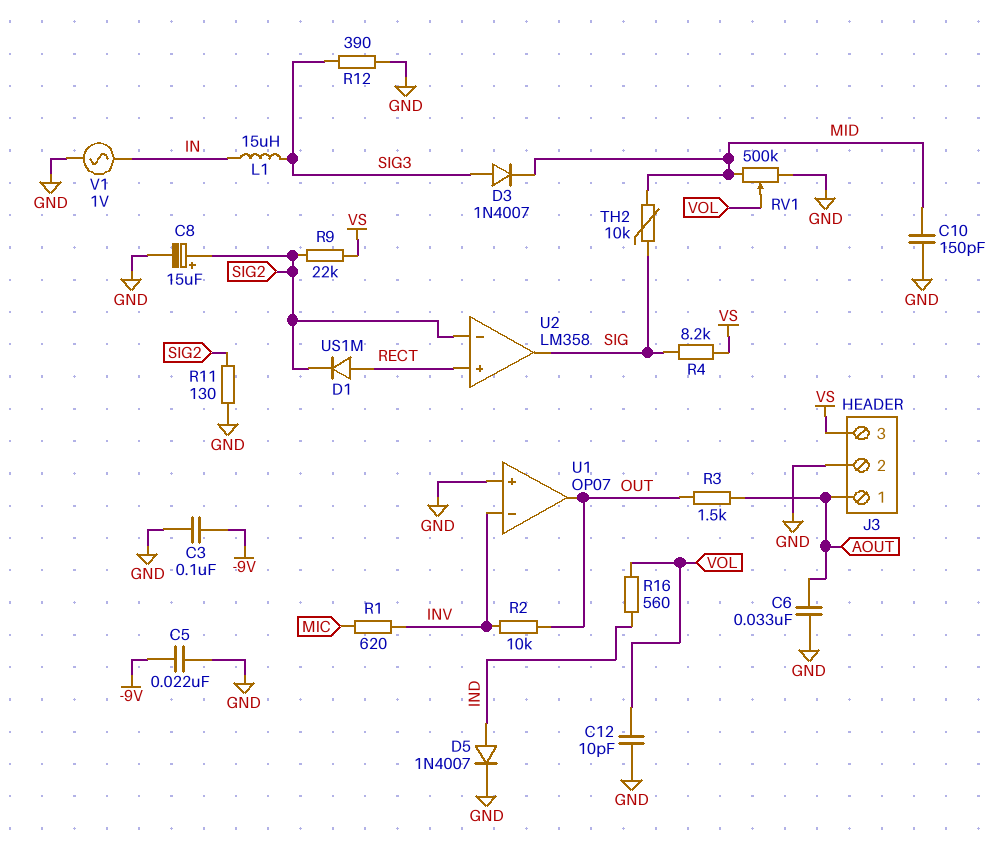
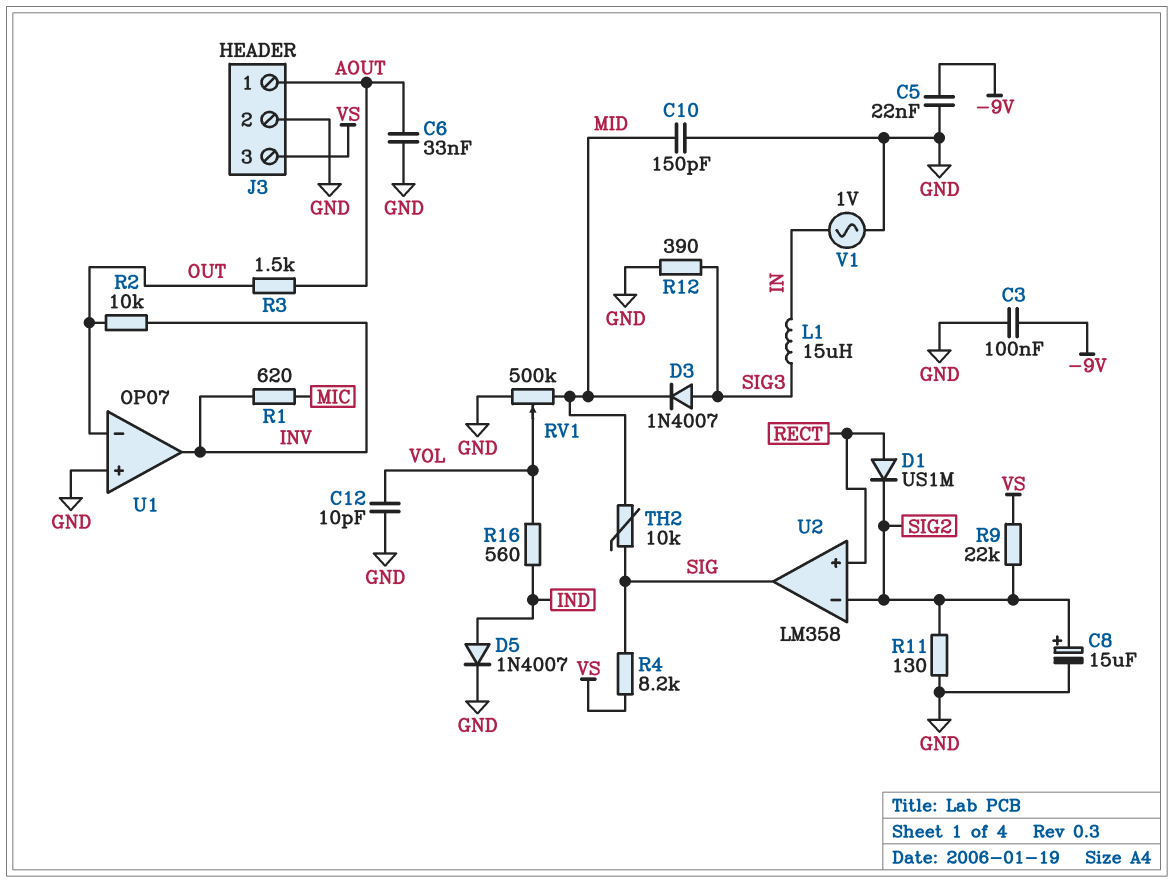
U1 pin in-: INV -> OUT
U1 pin out: OUT -> INV

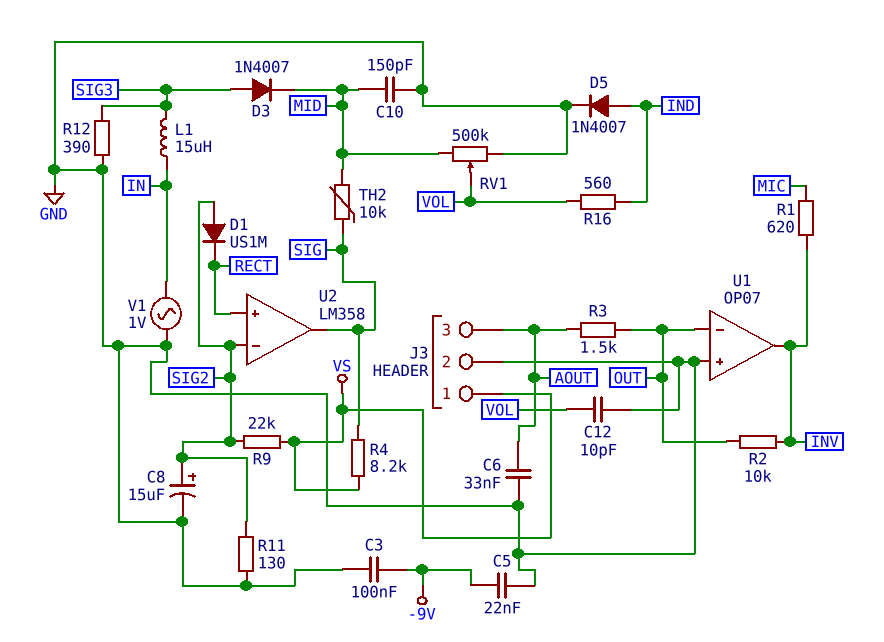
D1: diode US1M (A RECT, K SIG2) -> diode US1M (A SIG2, K RECT)
J3 pin 1: AOUT -> VS
J3 pin 3: VS -> AOUT

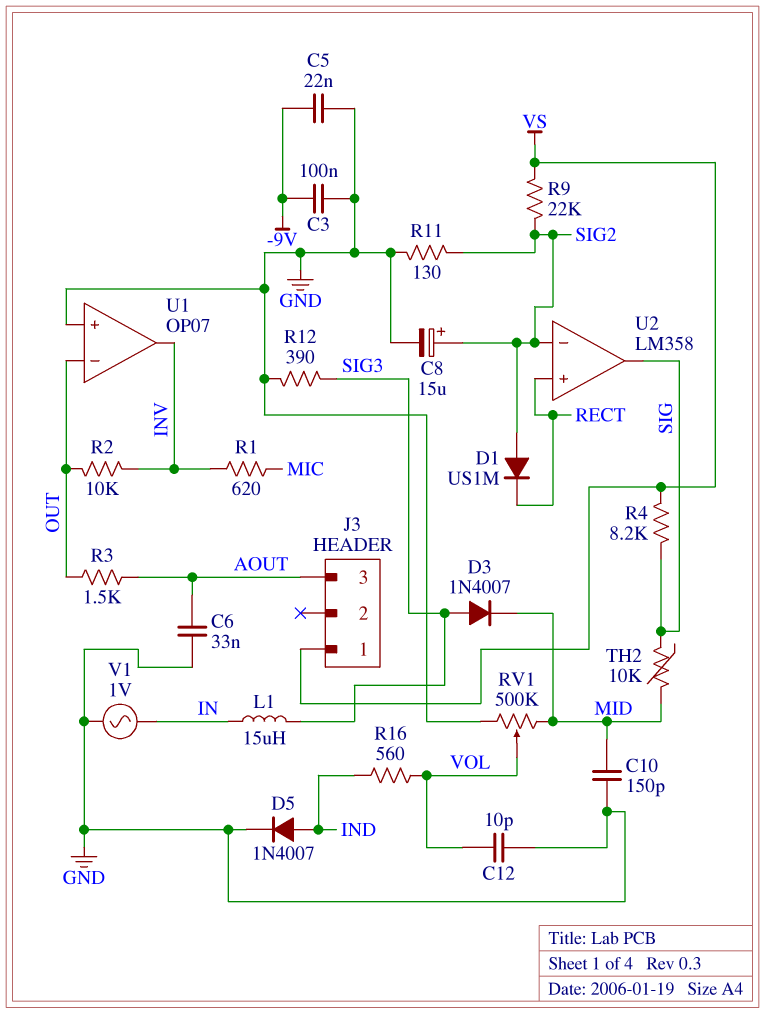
J3 pin 2: GND -> none

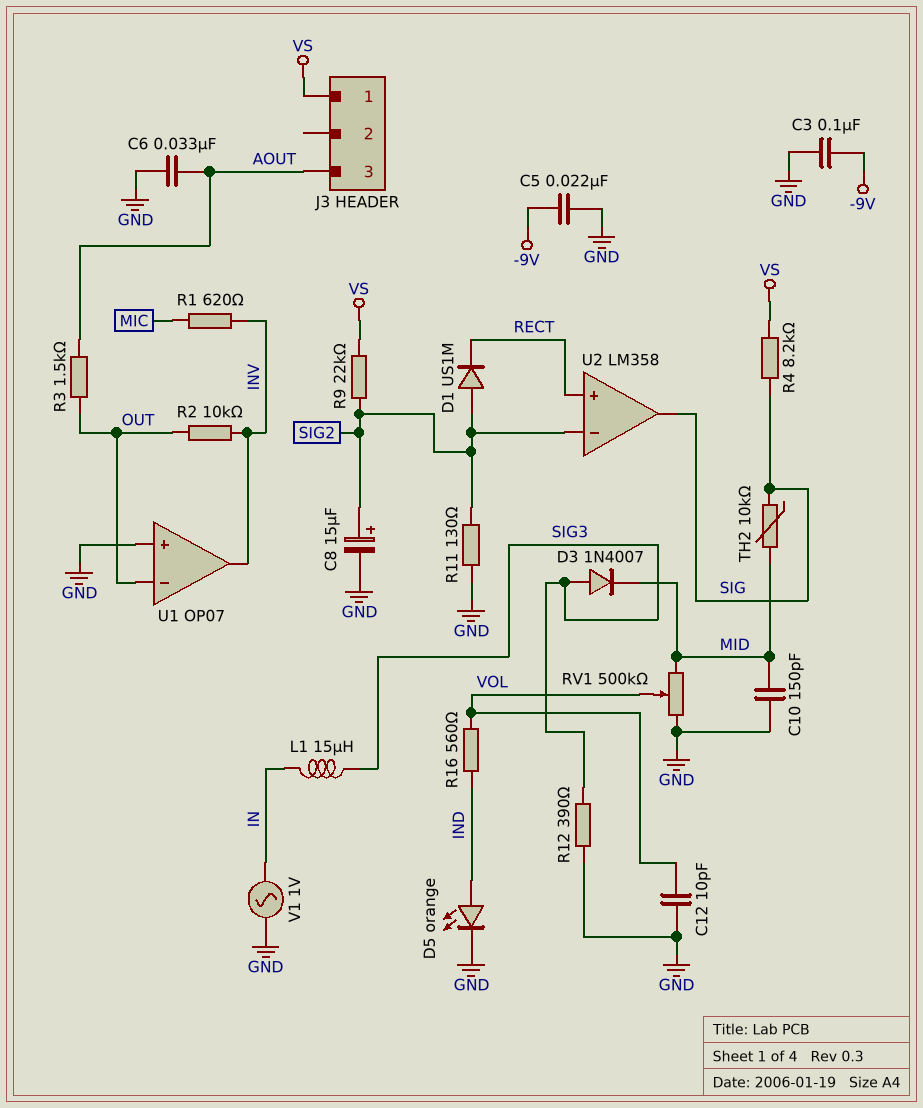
D5: diode 1N4007 (A IND, K GND) -> LED orange (A IND, K GND)

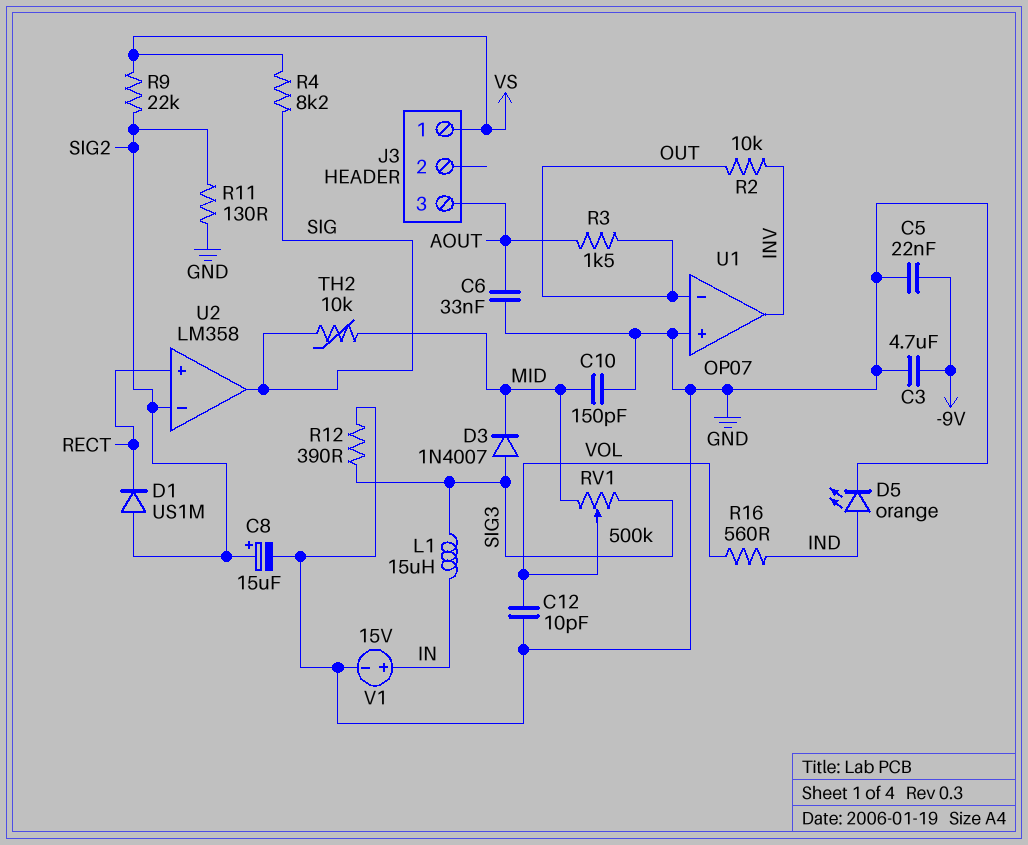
C3: 100nF (-9V, GND) -> 4.7uF (-9V, GND)
R1: 620 (INV, MIC) -> none
RV1: 500k (GND, MID, wiper VOL) -> 500k (MID, SIG3, wiper VOL)
V1: AC 1V (GND, IN) -> 15V (plus IN, minus GND)

